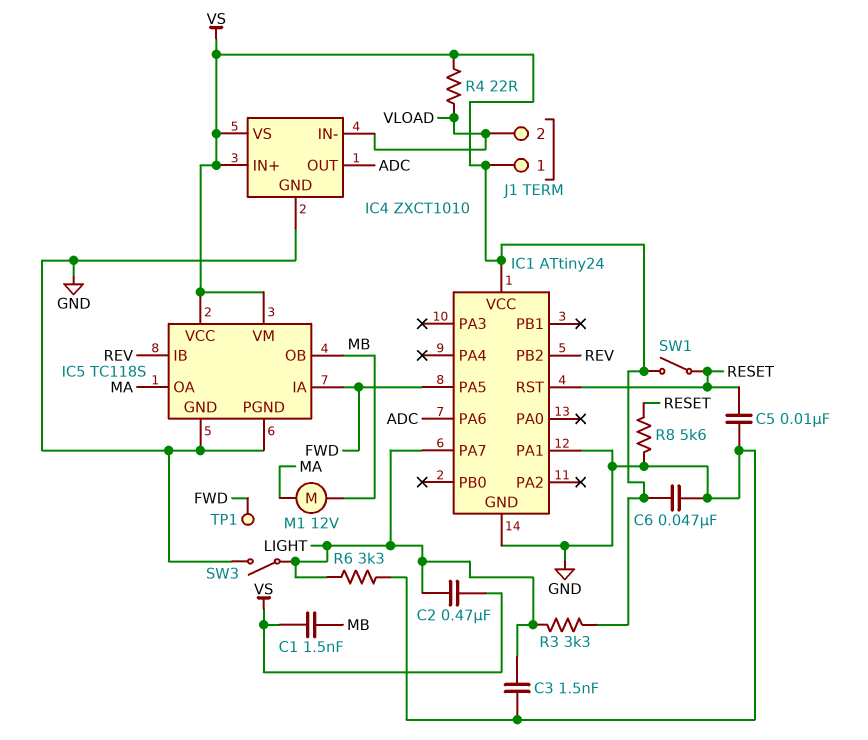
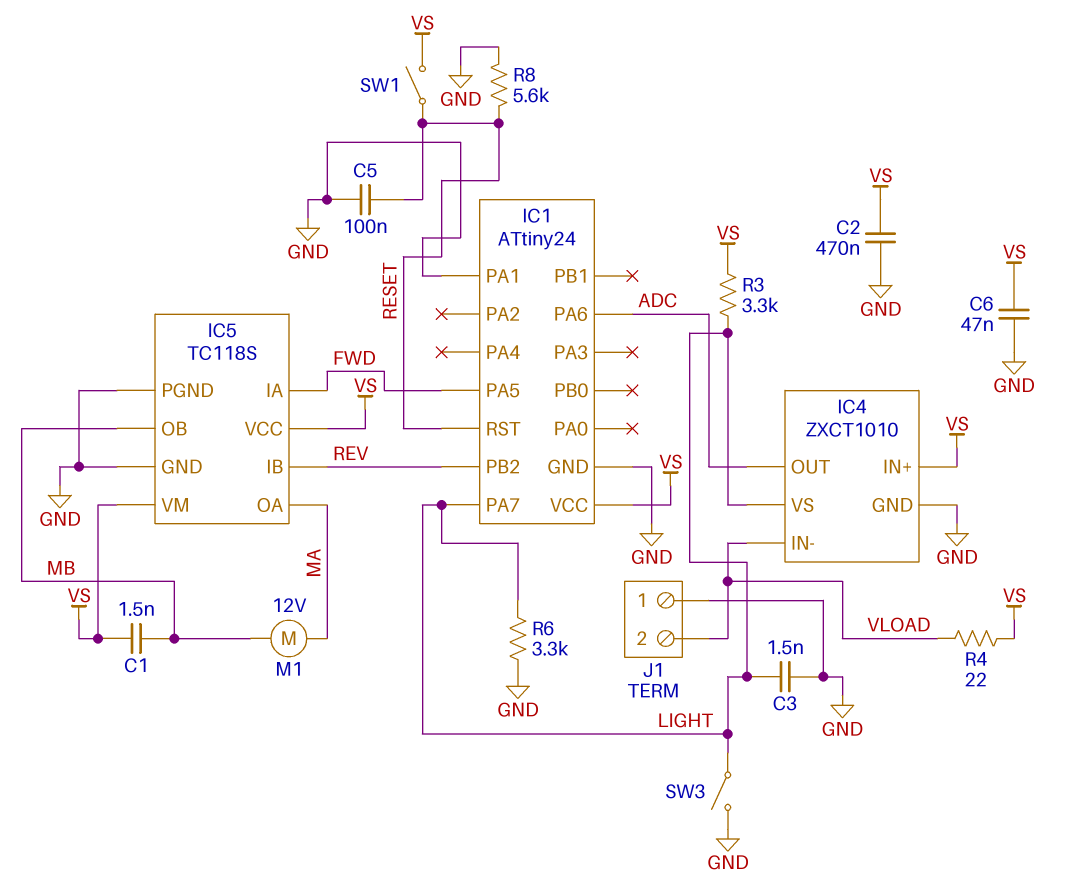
C2: 470nF (LIGHT, VS) -> 470nF (GND, VS)
C5: 10nF (GND, RESET) -> 100nF (GND, RESET)
IC4 pin VS: VS -> LIGHT
J1 pin 1: VS -> GND
TP1: test point (FWD) -> none

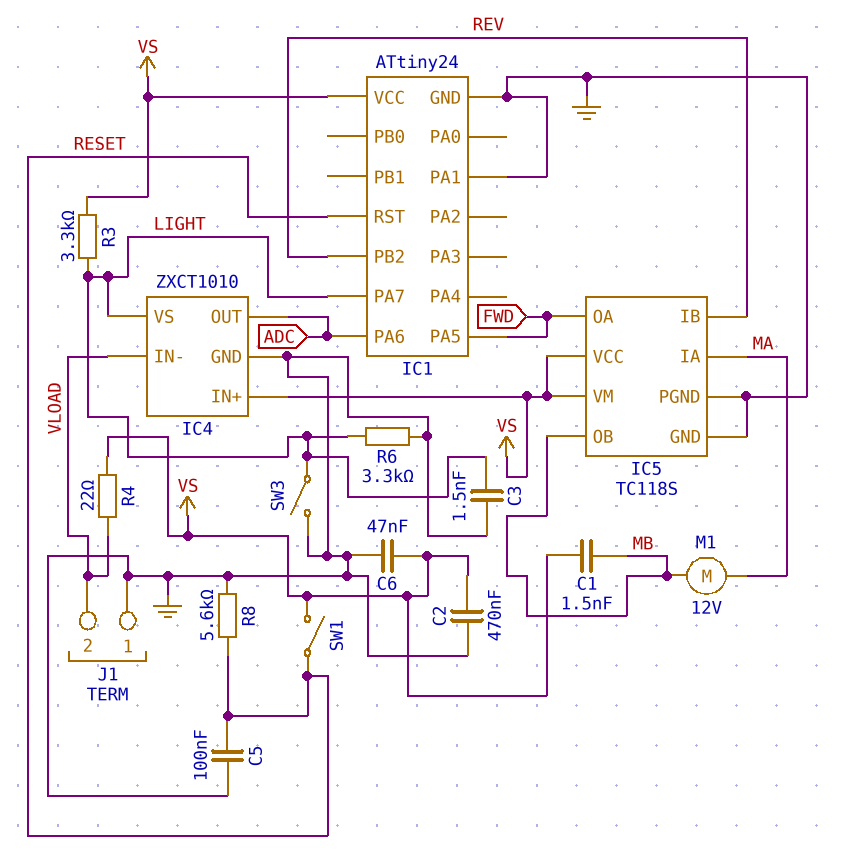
IC5 pin IA: FWD -> MA
IC5 pin OA: MA -> FWD

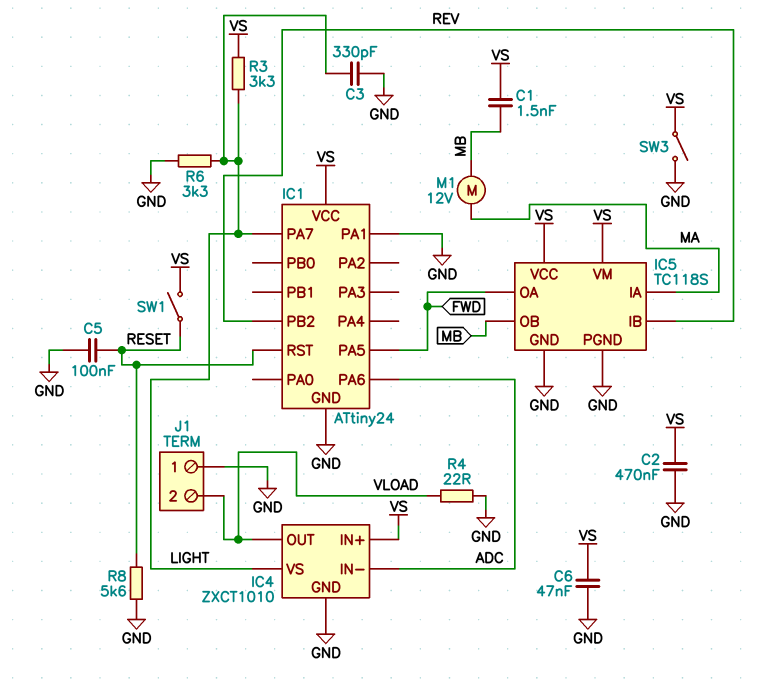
C3: 1.5nF (GND, LIGHT) -> 330pF (GND, LIGHT)
IC4 pin IN-: VLOAD -> ADC
IC4 pin OUT: ADC -> VLOAD
R4: 22 (VLOAD, VS) -> 22 (GND, VLOAD)
SW3: switch (GND, LIGHT) -> switch (GND, VS)

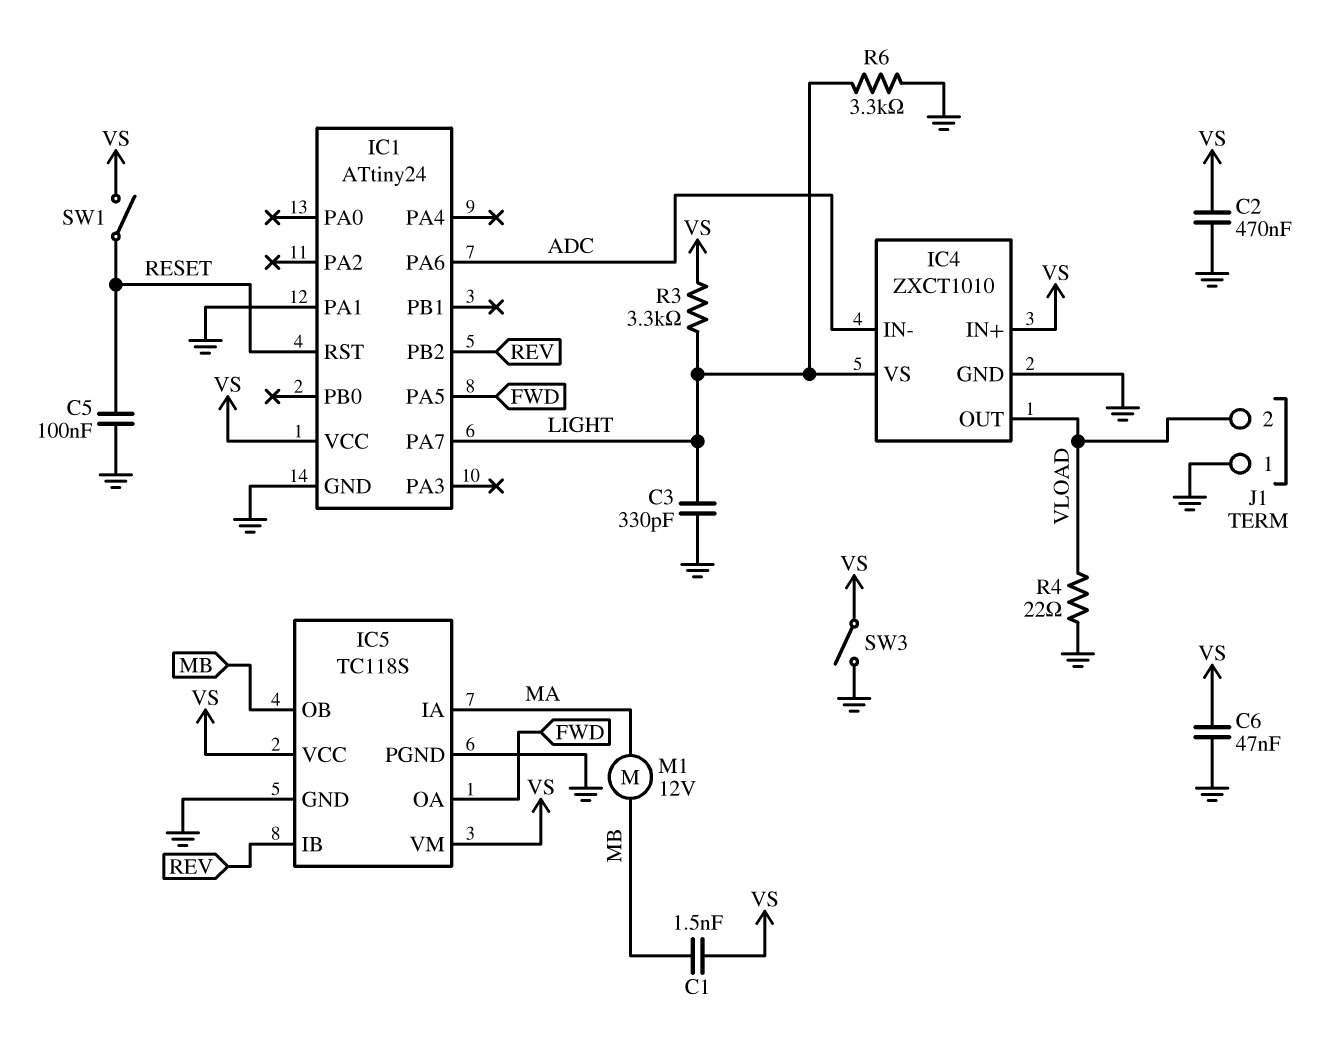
R8: 5.6k (GND, RESET) -> none

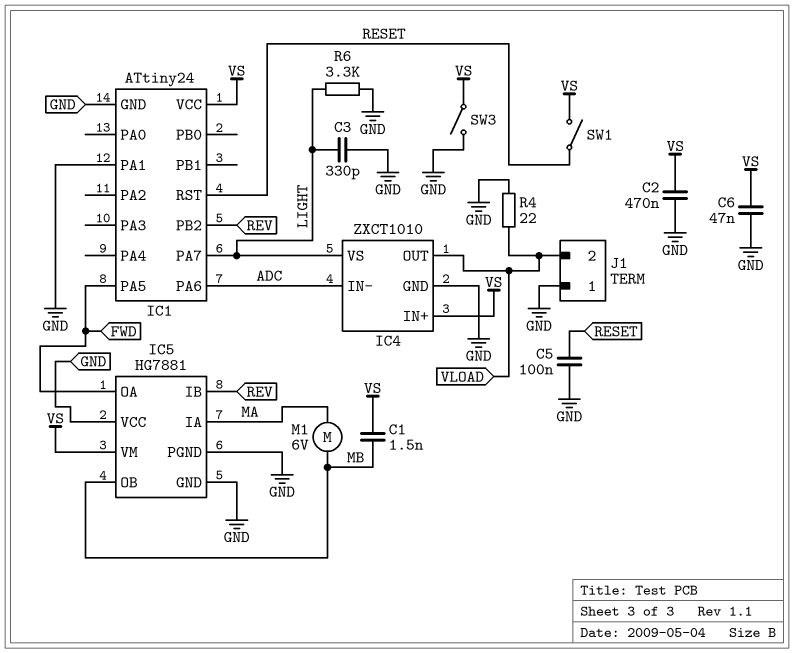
IC5: TC118S -> HG7881
IC5 pin VCC: VS -> GND
M1: motor 12V (MA, MB) -> motor 6V (MA, MB)
R3: 3.3k (LIGHT, VS) -> none

